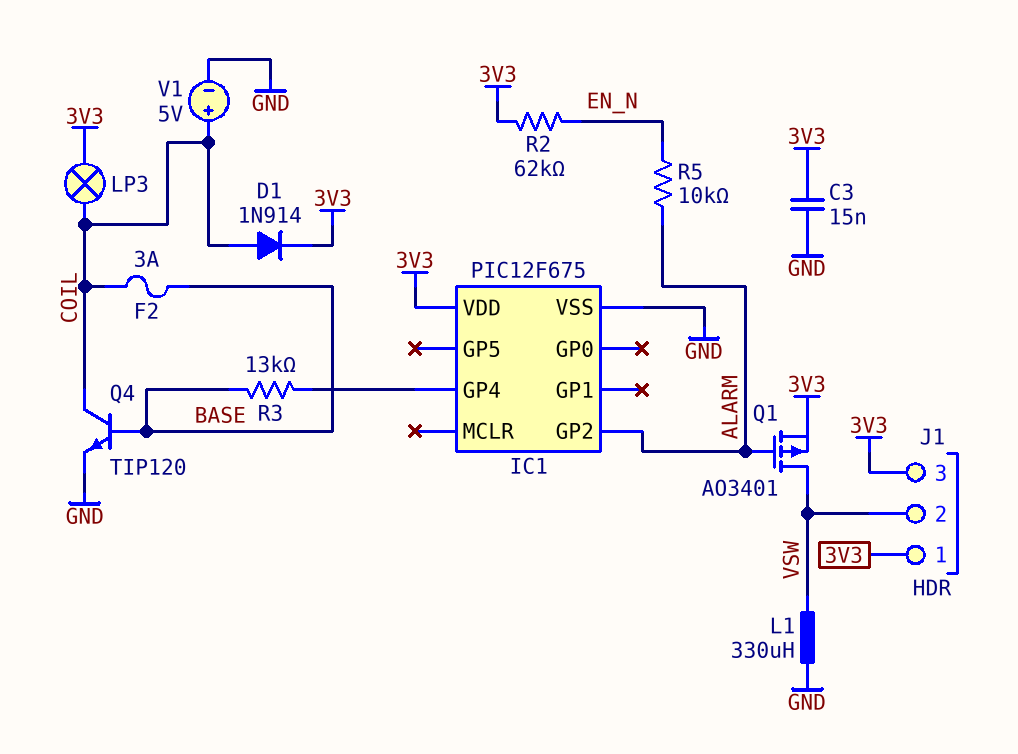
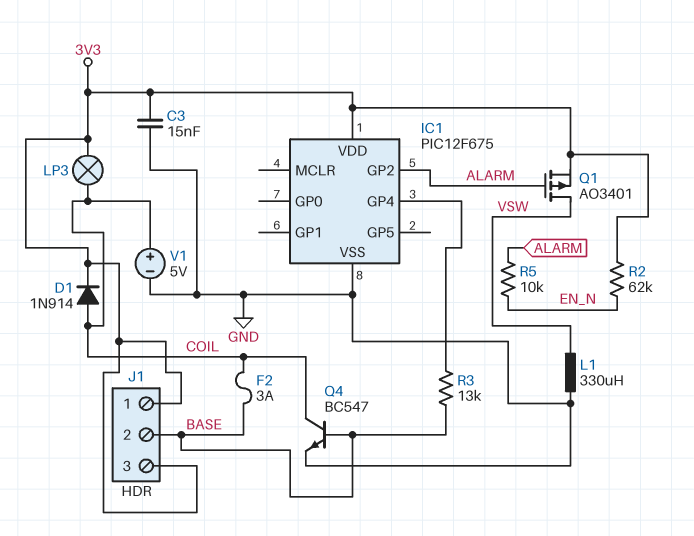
J1 pin 2: VSW -> BASE
Q4: NPN TIP120 (B BASE, C COIL, E GND) -> NPN BC547 (B BASE, C COIL, E GND)

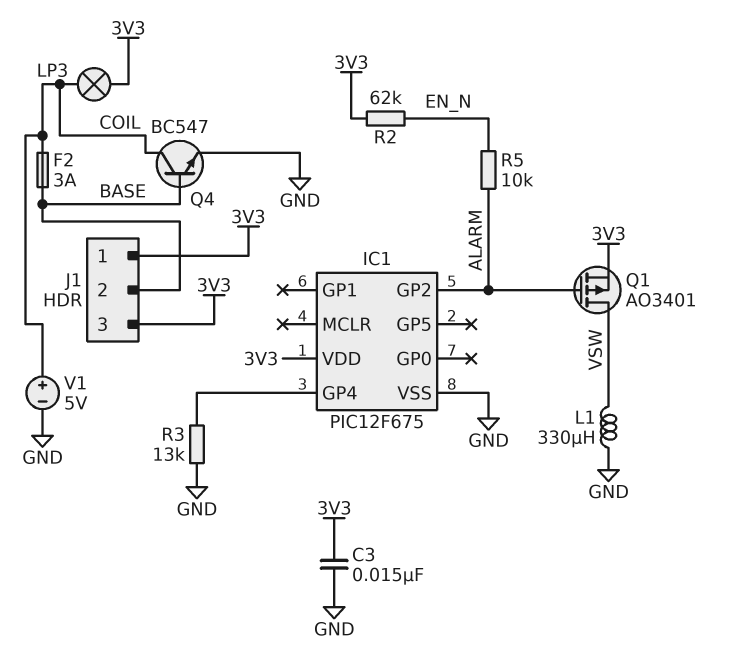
D1: diode 1N914 (A COIL, K 3V3) -> none
R3: 13k (BASE, IC1/GP4) -> 13k (GND, IC1/GP4)

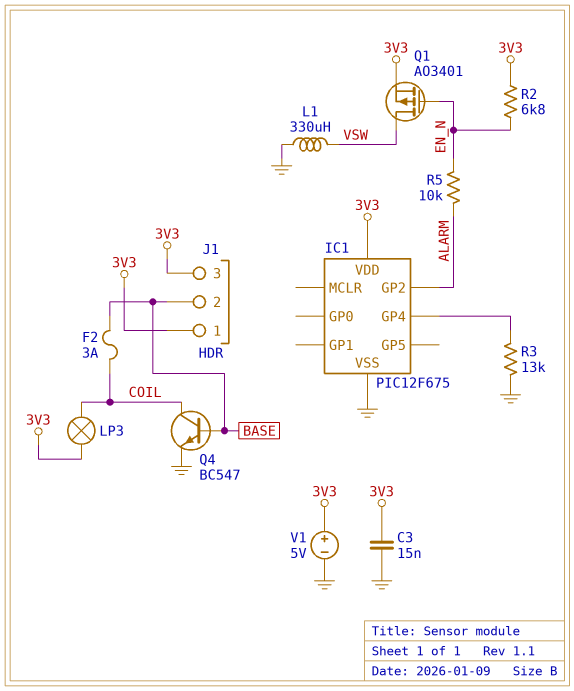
Q1: PMOS AO3401 (G ALARM, D VSW, S 3V3) -> PMOS AO3401 (G EN_N, D VSW, S 3V3)
R2: 62k (3V3, EN_N) -> 6.8k (3V3, EN_N)
V1: 5V (plus COIL, minus GND) -> 5V (plus 3V3, minus GND)

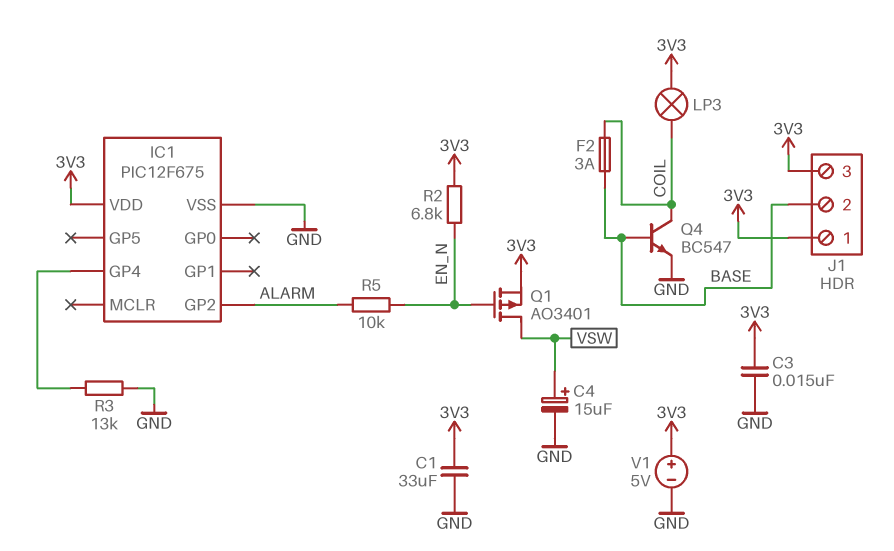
C1: none -> 33uF (3V3, GND)
C4: none -> 15uF (plus VSW, minus GND)
L1: 330uH (GND, VSW) -> none

